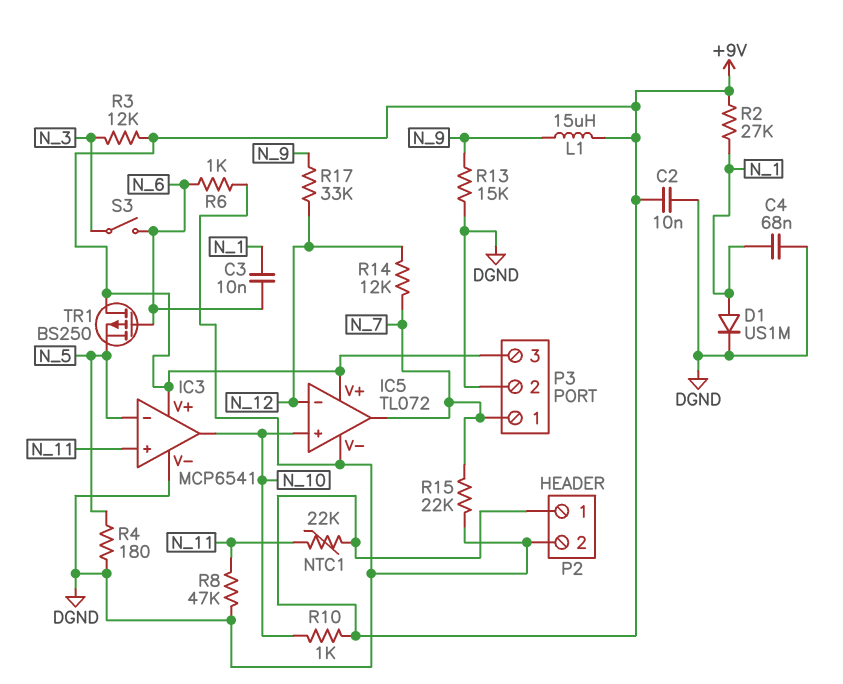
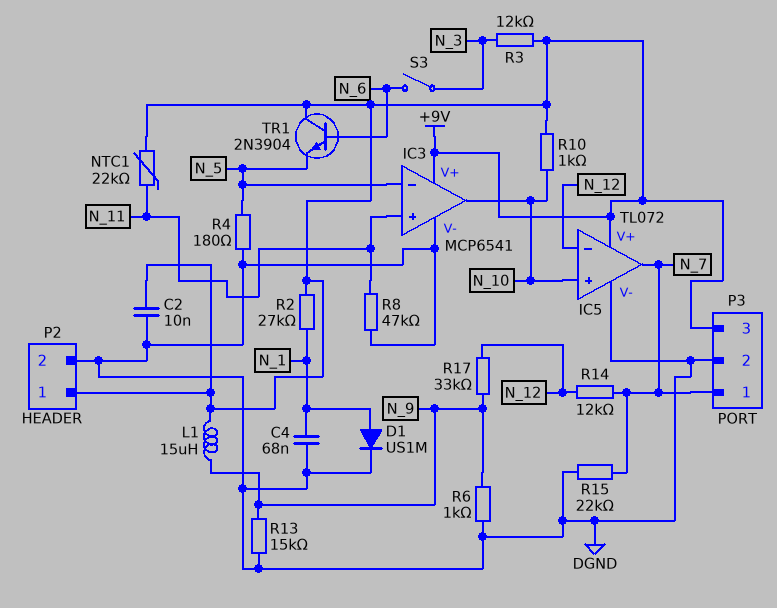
C3: 10nF (N_1, N_6) -> none
R6: 1k (DGND, N_6) -> 1k (DGND, N_9)
TR1: PMOS BS250 (G N_6, D +9V, S N_5) -> NPN 2N3904 (B N_6, C +9V, E N_5)

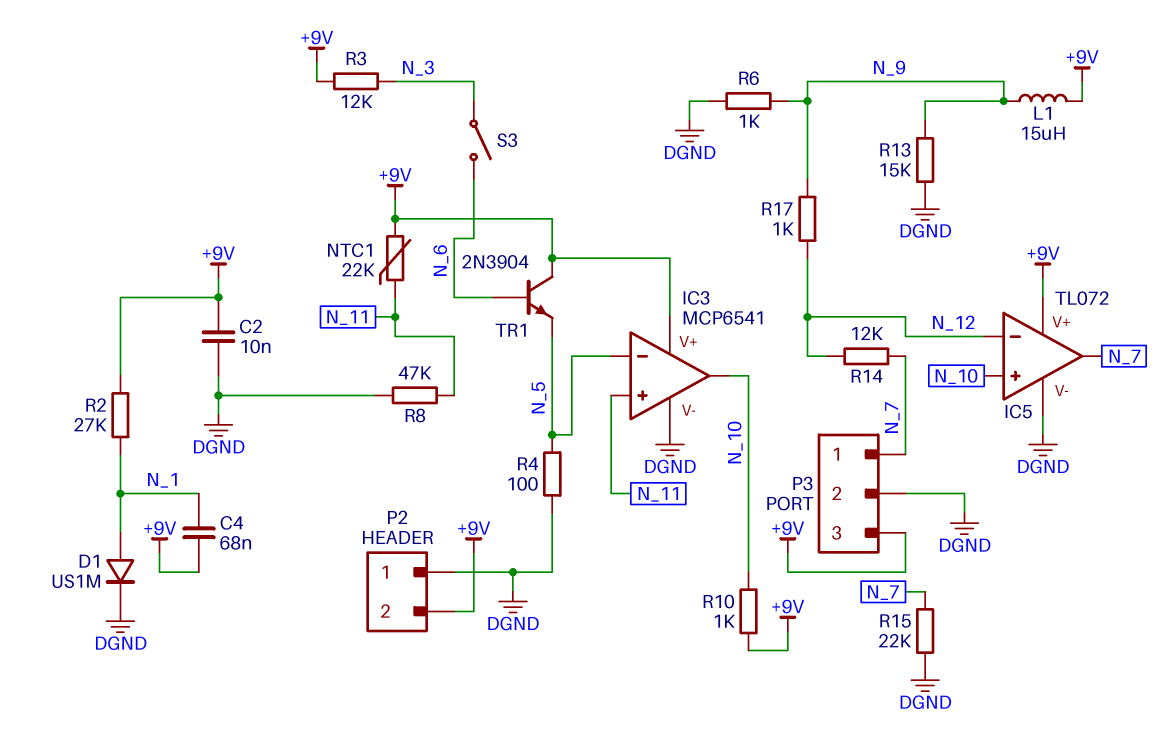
C4: 68nF (DGND, N_1) -> 68nF (+9V, N_1)
P2 pin 1: +9V -> DGND
P2 pin 2: DGND -> +9V
R4: 180 (DGND, N_5) -> 100 (DGND, N_5)
R17: 33k (N_9, N_12) -> 1k (N_9, N_12)

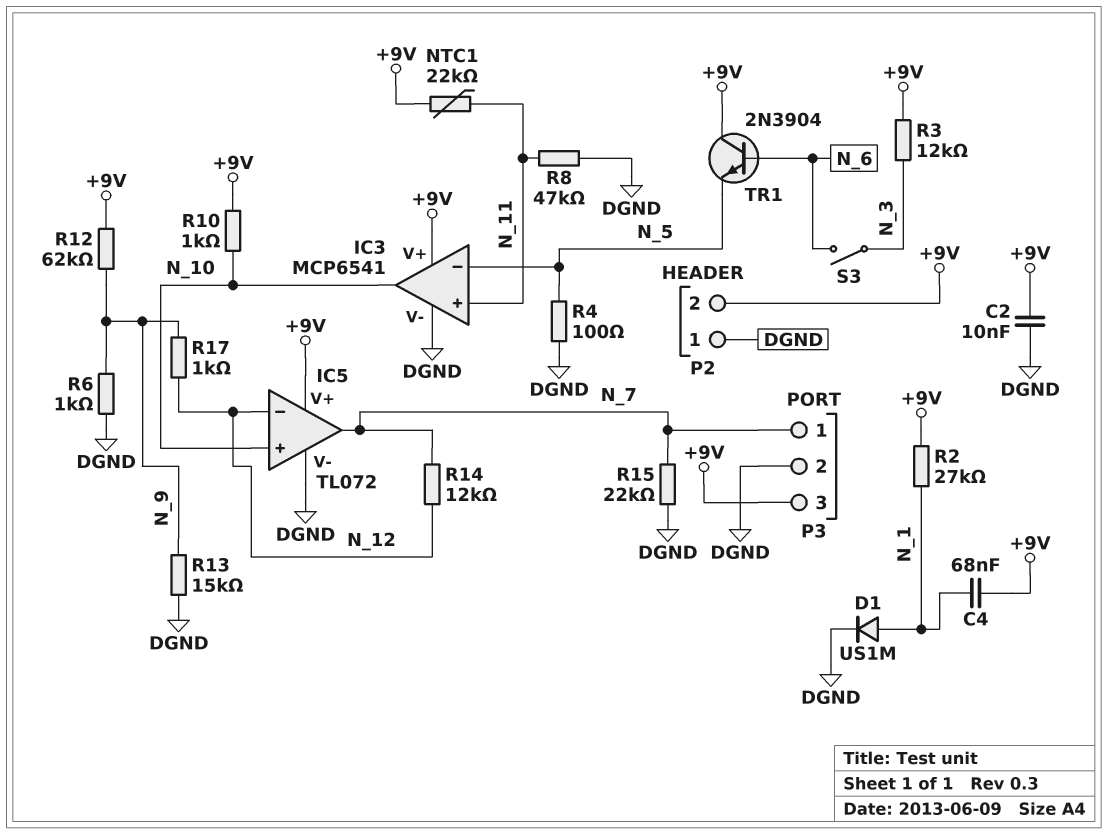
L1: 15uH (+9V, N_9) -> none
R12: none -> 62k (+9V, N_9)

